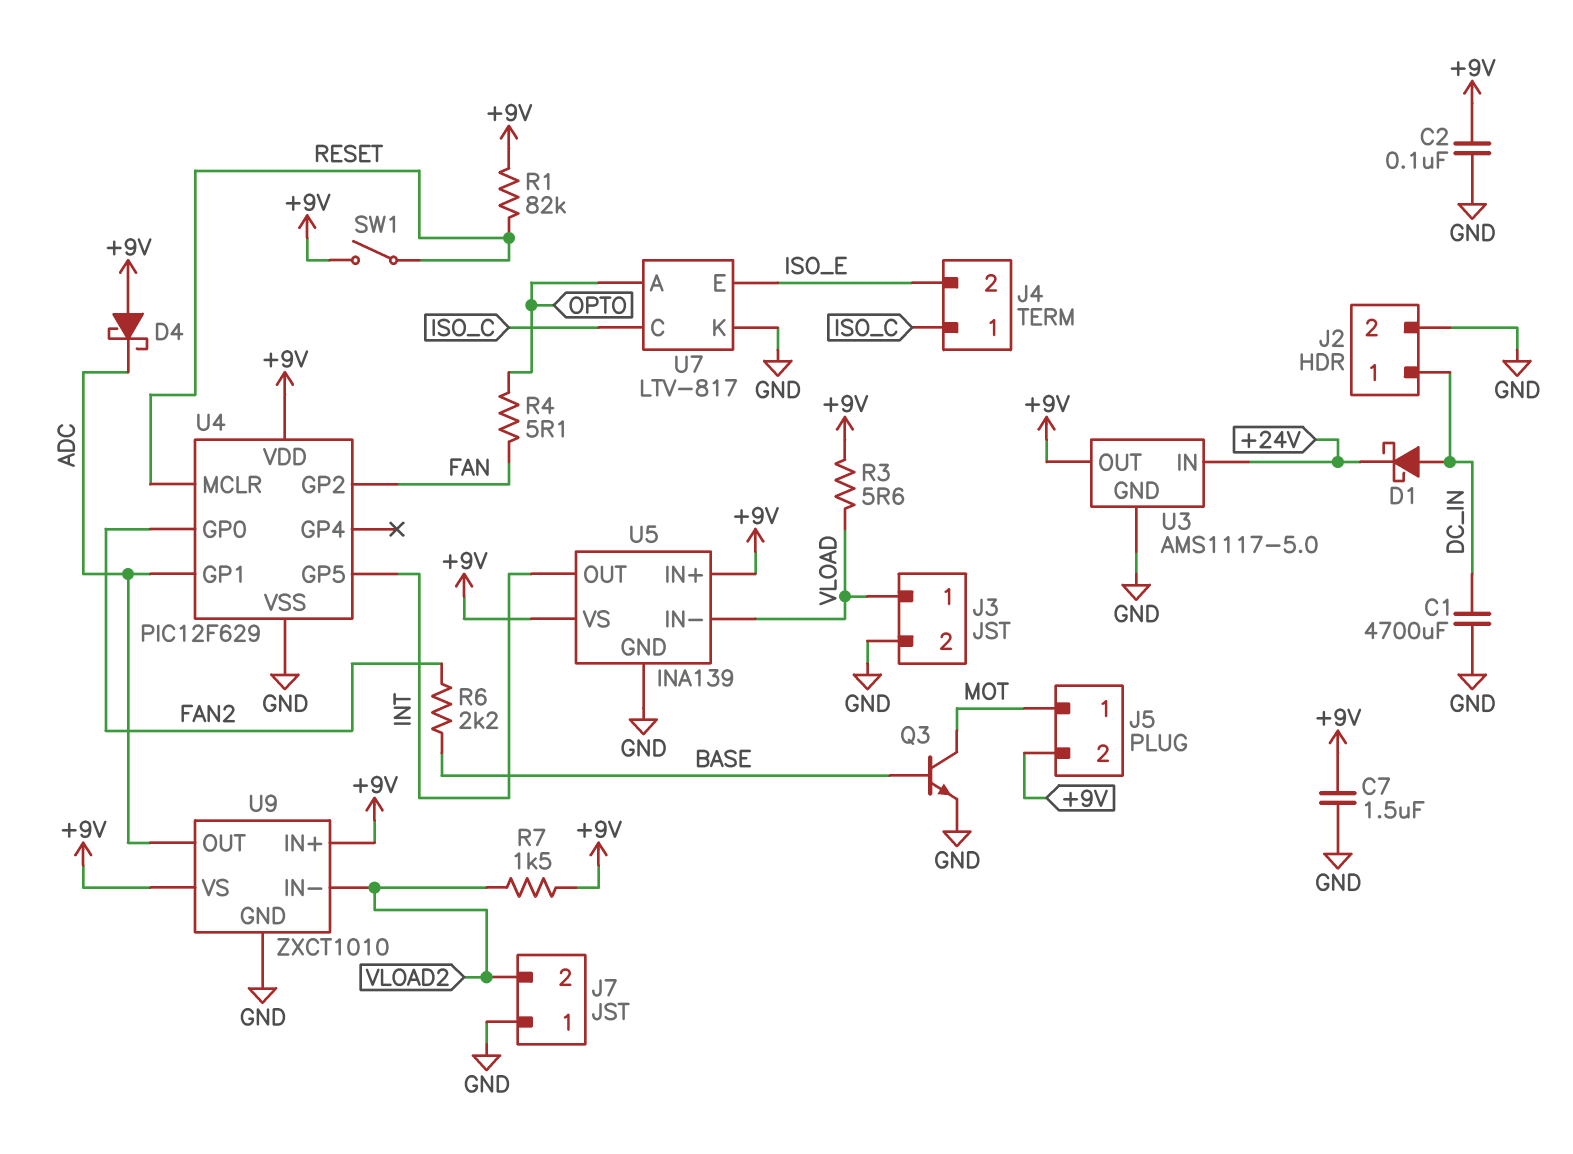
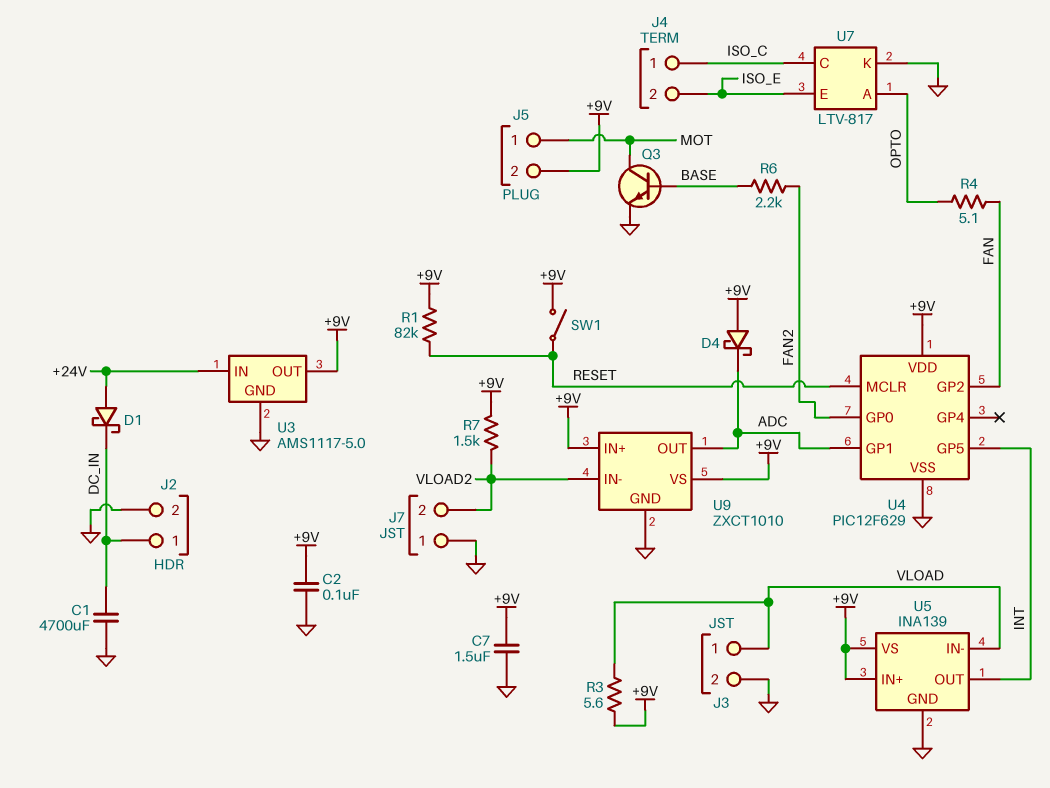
D1: schottky (A DC_IN, K +24V) -> schottky (A +24V, K DC_IN)

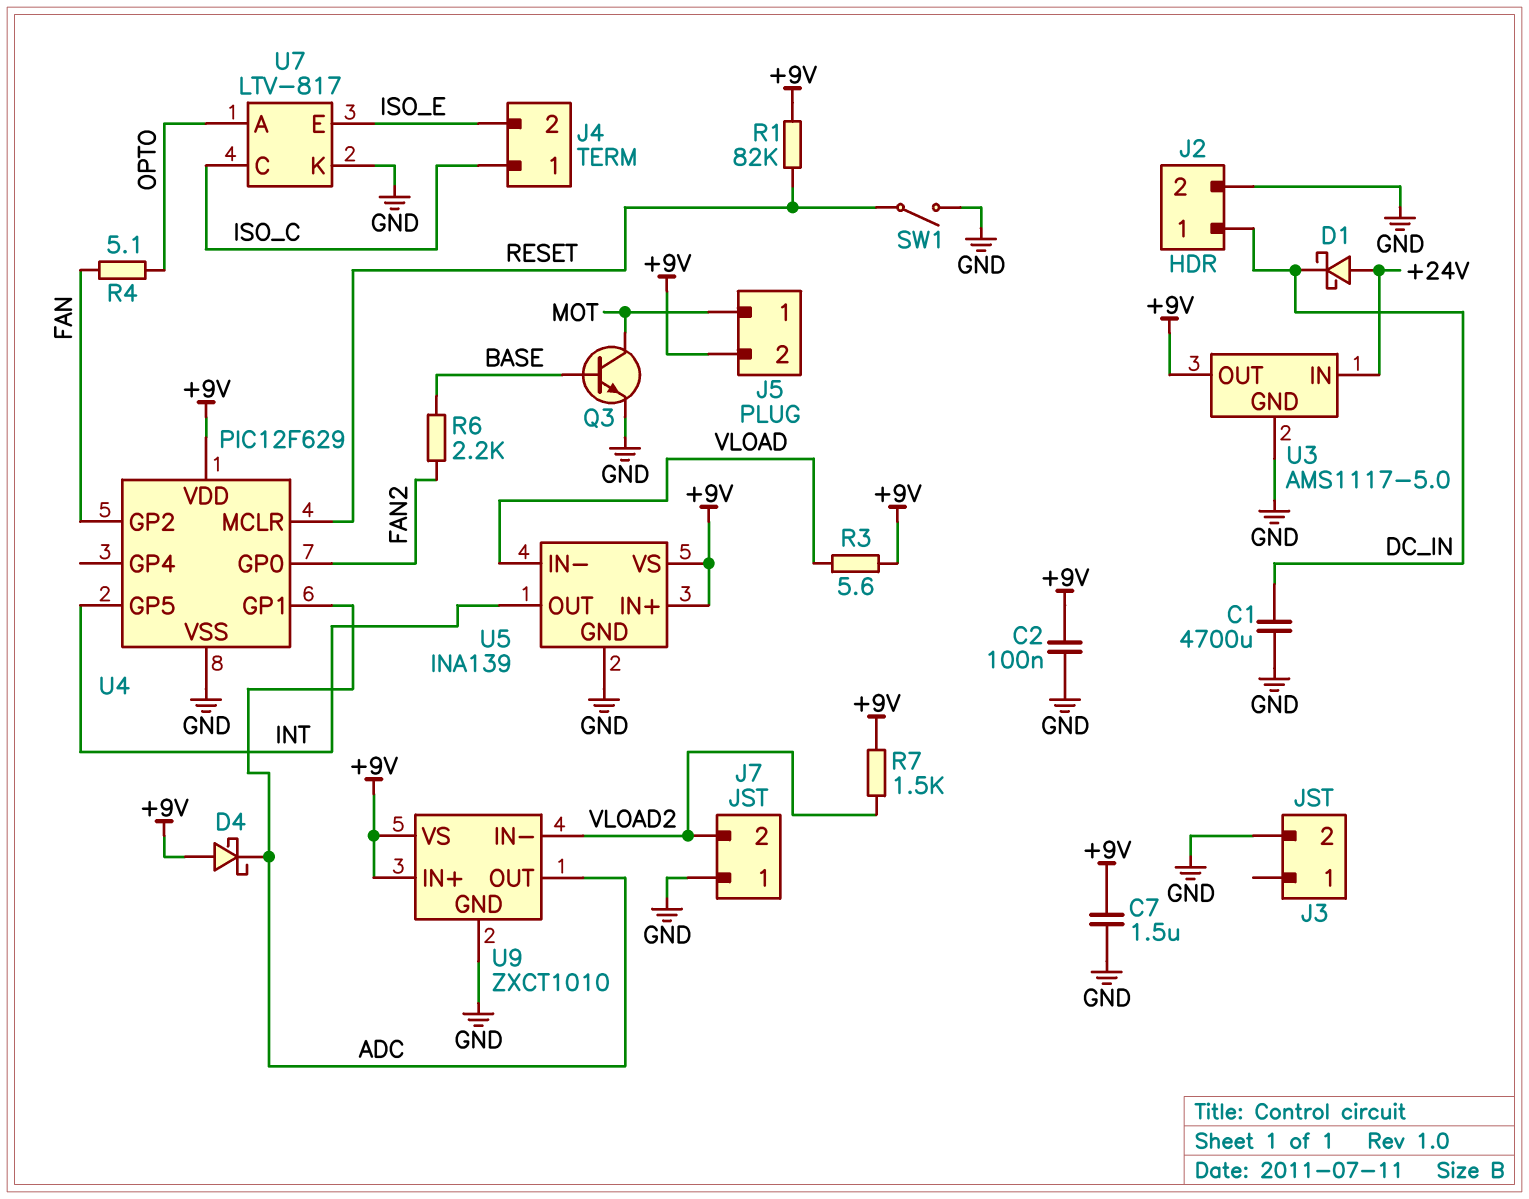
J3 pin 1: VLOAD -> none
SW1: switch (+9V, RESET) -> switch (GND, RESET)

